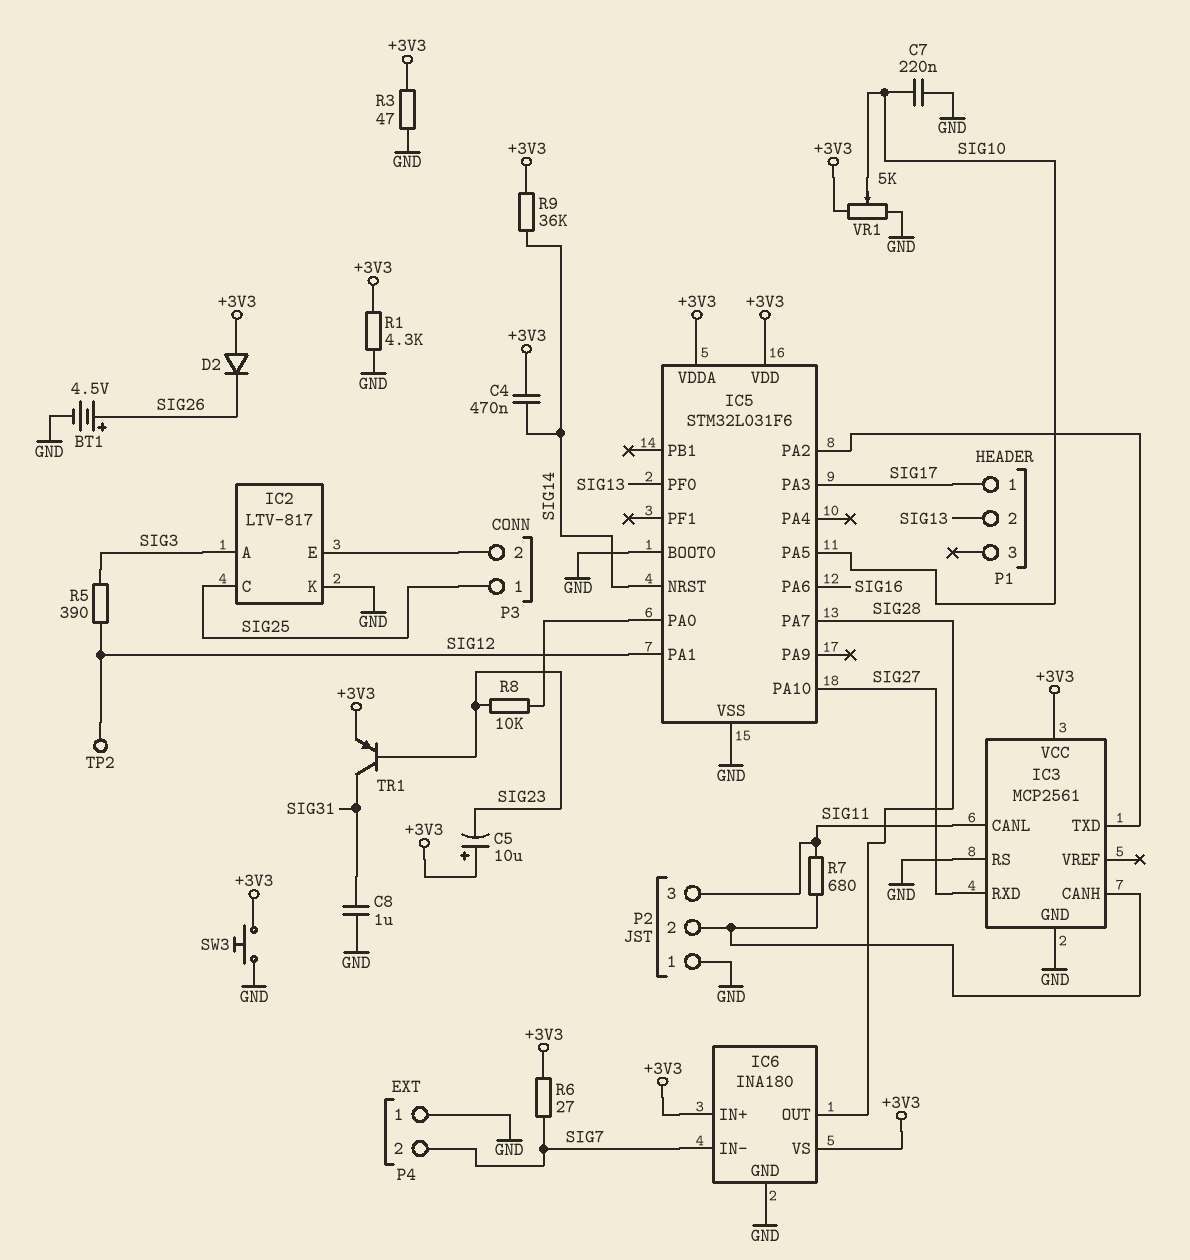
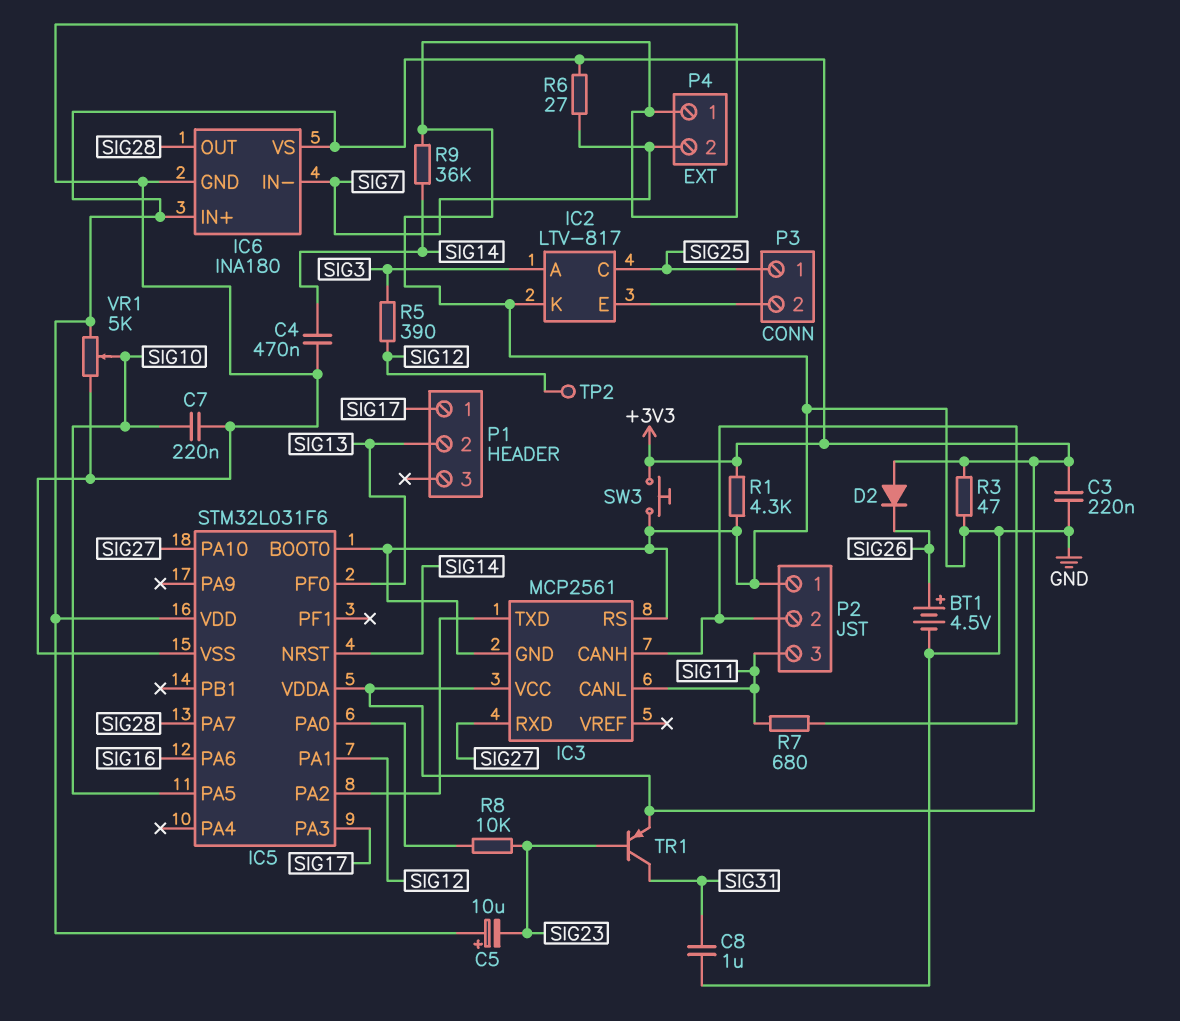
C3: none -> 220nF (+3V3, GND)
C4: 470nF (+3V3, SIG14) -> 470nF (GND, SIG14)
R9: 36k (+3V3, SIG14) -> 36k (GND, SIG14)

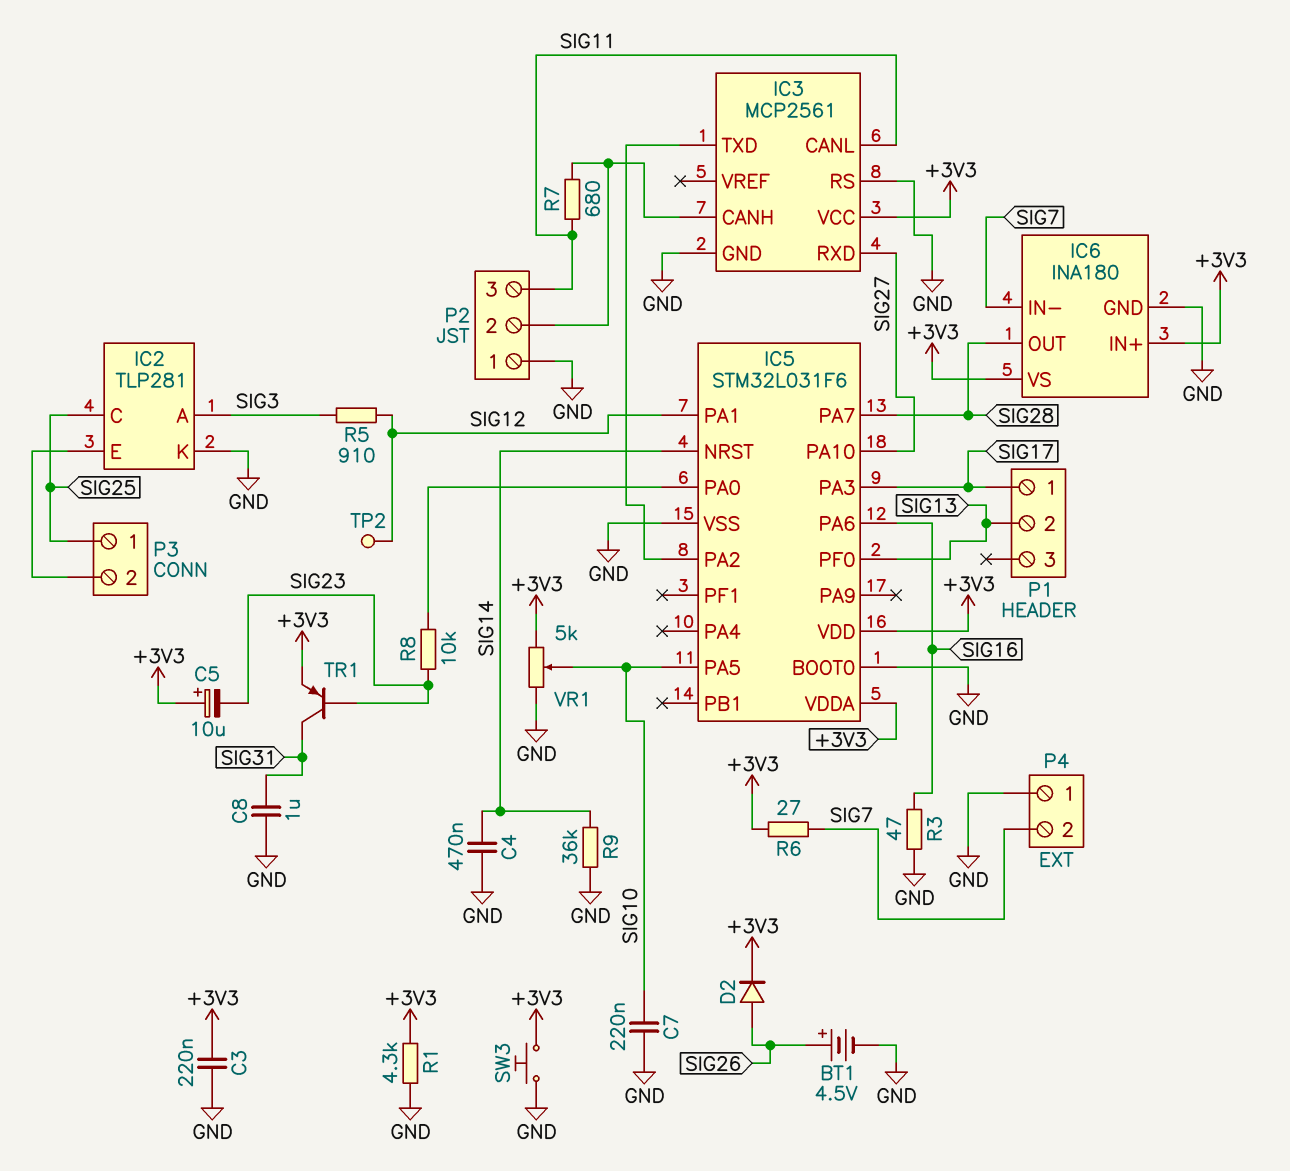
D2: diode (A +3V3, K SIG26) -> diode (A SIG26, K +3V3)
IC2: LTV-817 -> TLP281
R3: 47 (+3V3, GND) -> 47 (GND, SIG16)
R5: 390 (SIG3, SIG12) -> 910 (SIG3, SIG12)

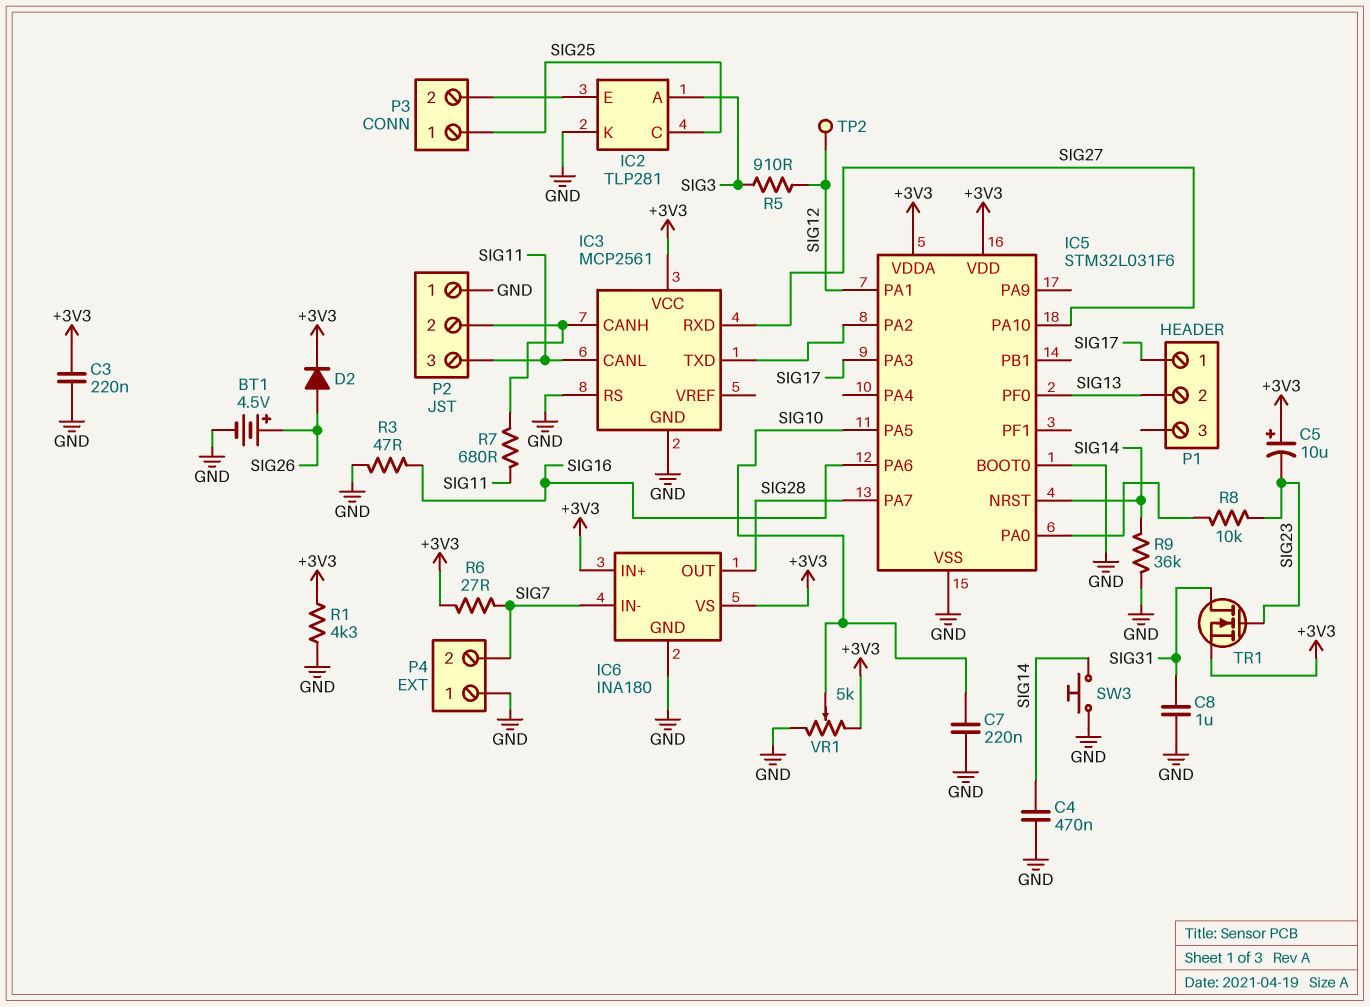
SW3: button (+3V3, GND) -> button (GND, SIG14)
TR1: PNP (B SIG23, C SIG31, E +3V3) -> NMOS (G SIG23, D SIG31, S +3V3)

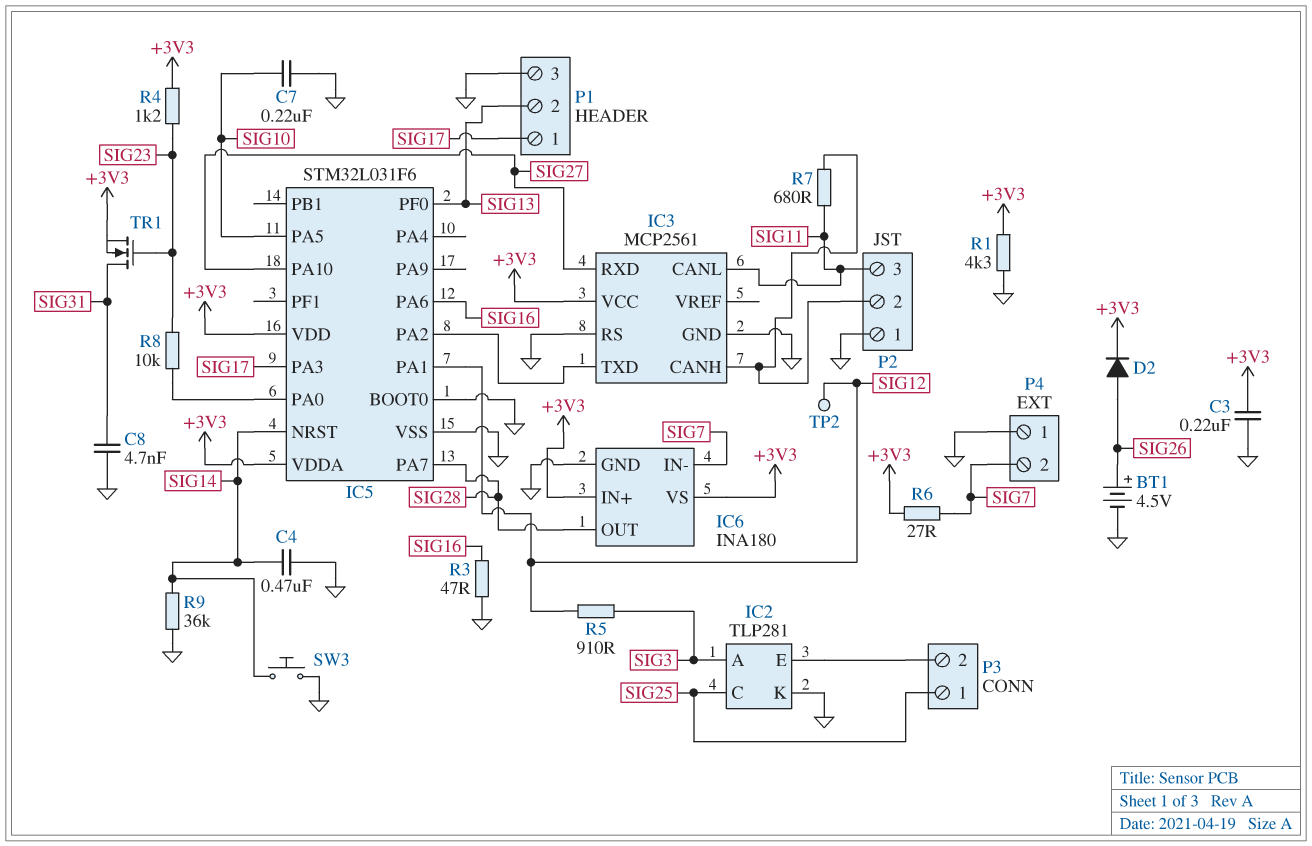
C5: 10uF (plus +3V3, minus SIG23) -> none
C8: 1uF (GND, SIG31) -> 4.7nF (GND, SIG31)
P1 pin 3: none -> GND
R4: none -> 1.2k (+3V3, SIG23)
VR1: 5k (+3V3, GND, wiper SIG10) -> none

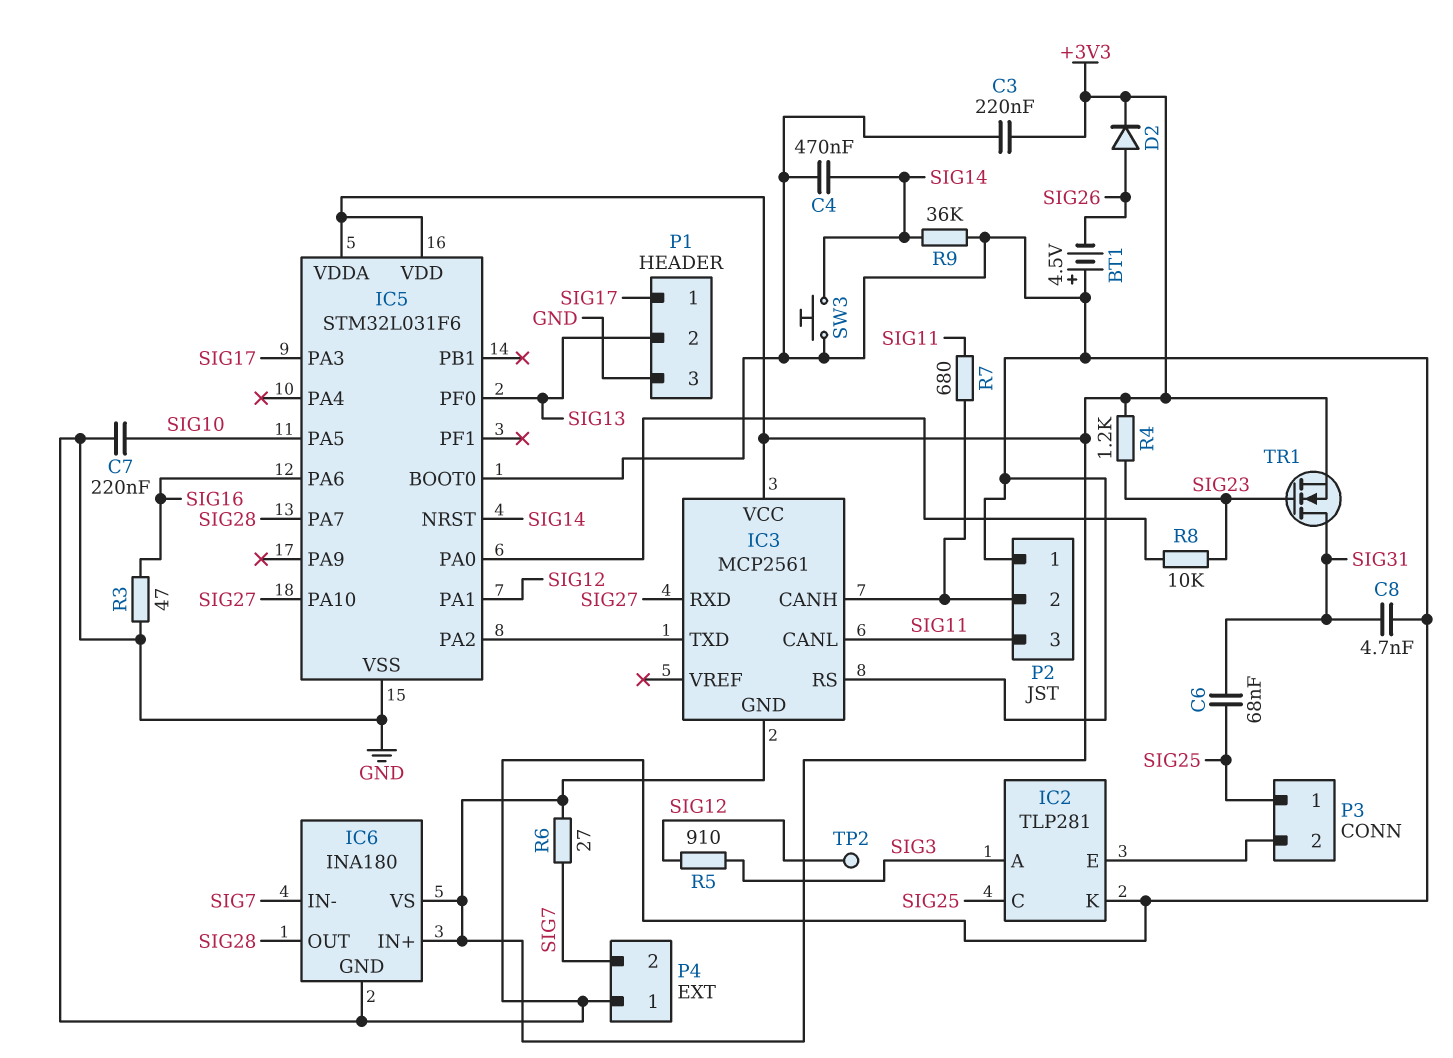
BT1: 4.5V (plus SIG26, minus GND) -> 4.5V (plus GND, minus SIG26)
C6: none -> 68nF (SIG25, SIG31)
IC3 pin GND: GND -> +3V3
R1: 4.3k (+3V3, GND) -> none

